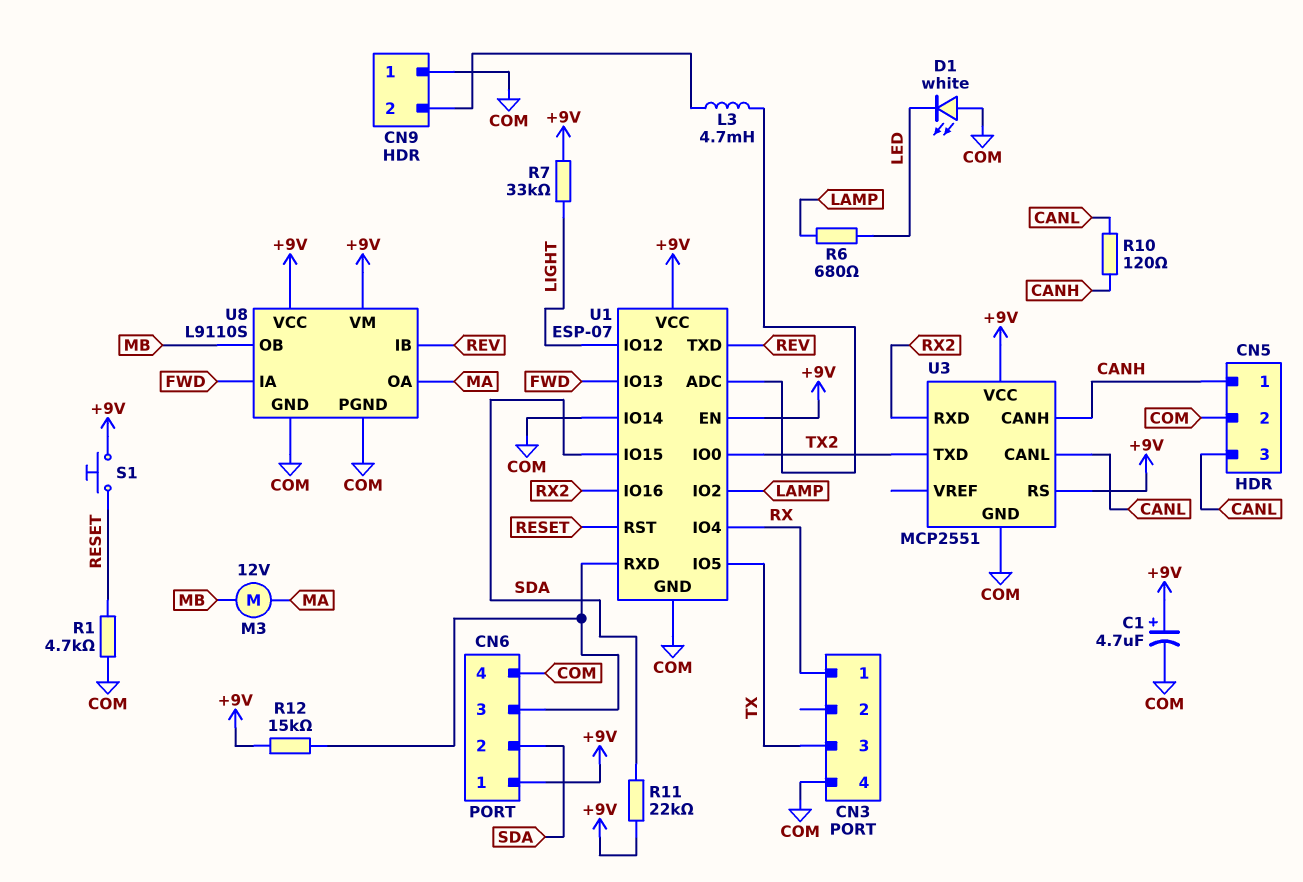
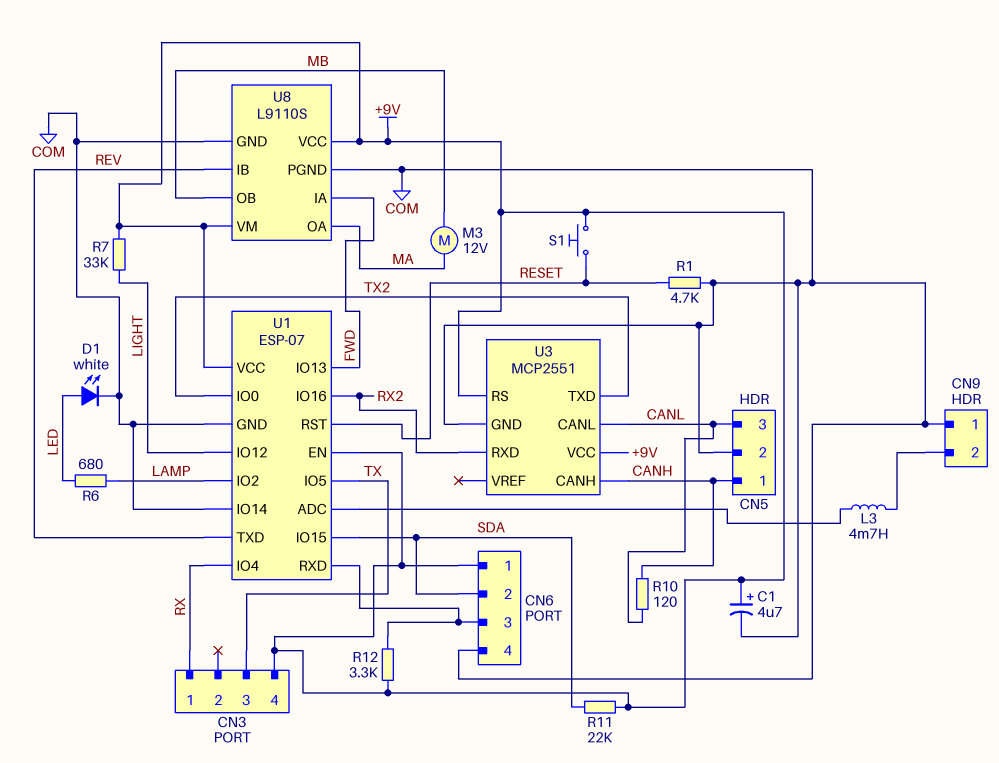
CN3 pin 4: COM -> +9V
D1: LED white (A COM, K LED) -> LED white (A LED, K COM)
R12: 15k (+9V, CN6/3) -> 3.3k (+9V, CN6/3)

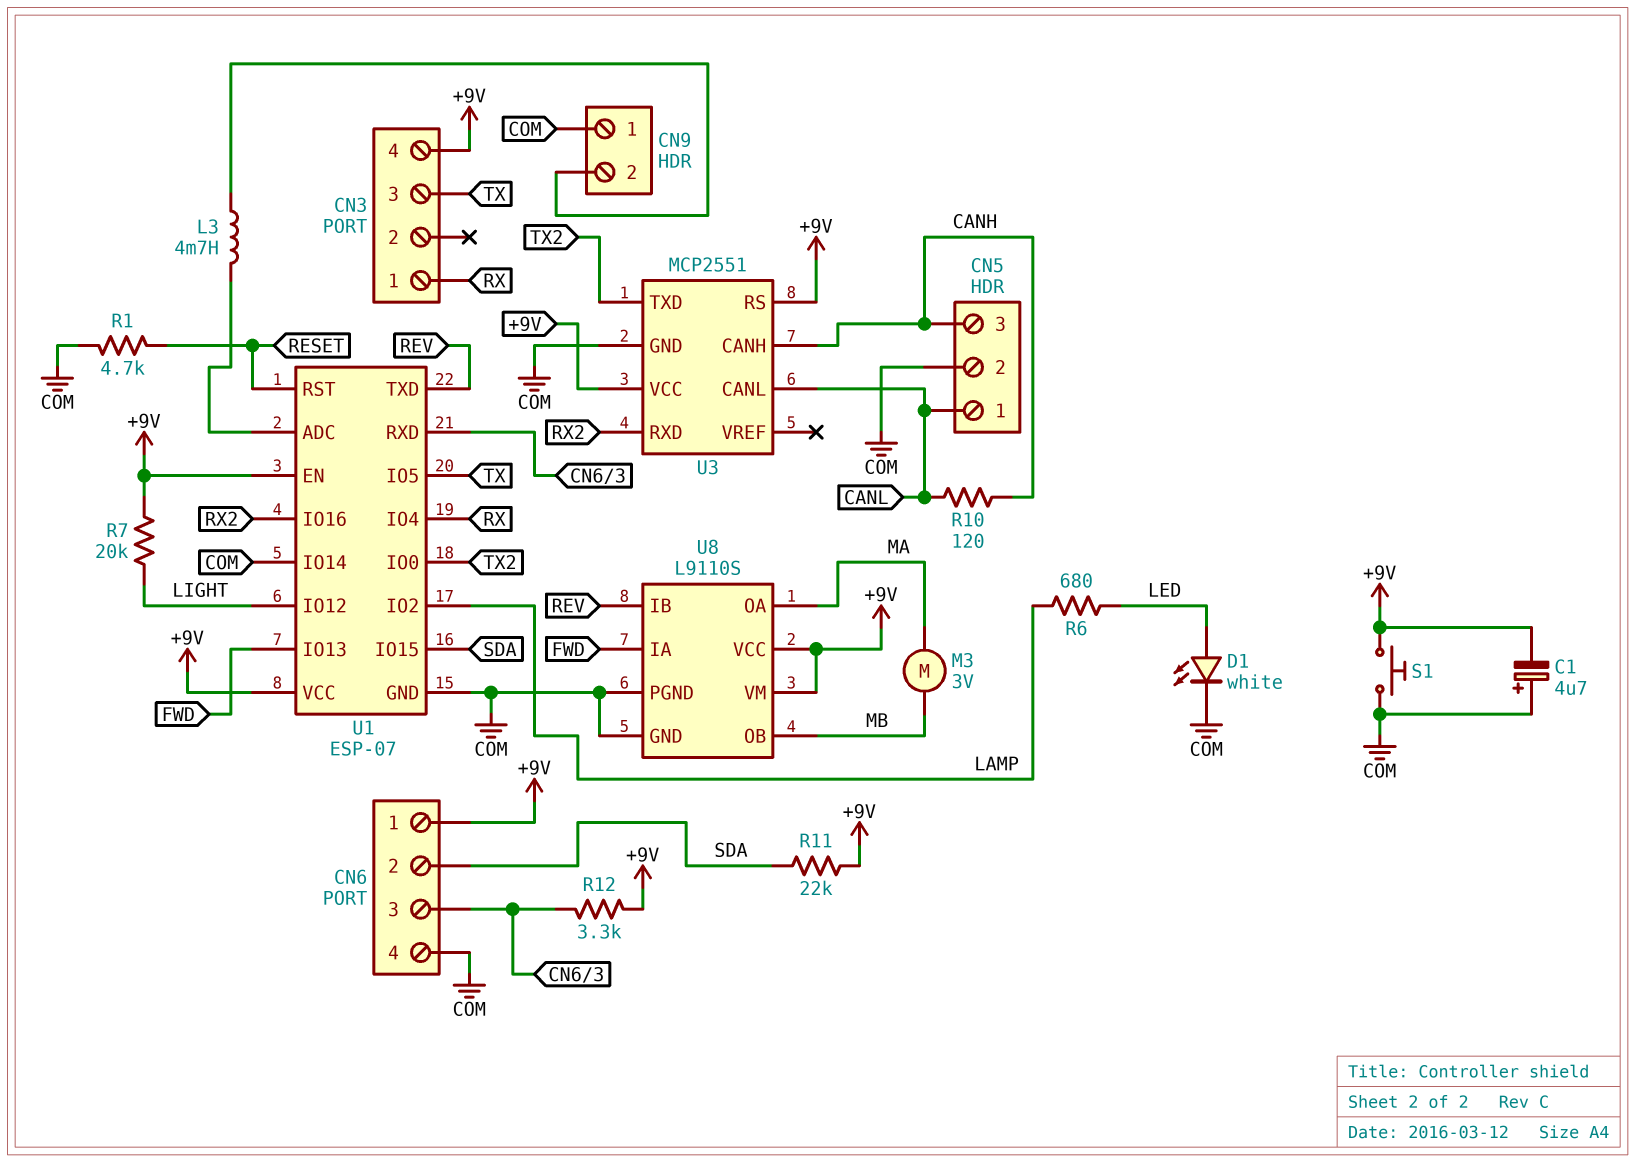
C1: 4.7uF (plus +9V, minus COM) -> 4.7uF (plus COM, minus +9V)
CN5 pin 1: CANH -> CANL
CN5 pin 3: CANL -> CANH
M3: motor 12V (MA, MB) -> motor 3V (MA, MB)
R7: 33k (+9V, LIGHT) -> 20k (+9V, LIGHT)
S1: button (+9V, RESET) -> button (+9V, COM)

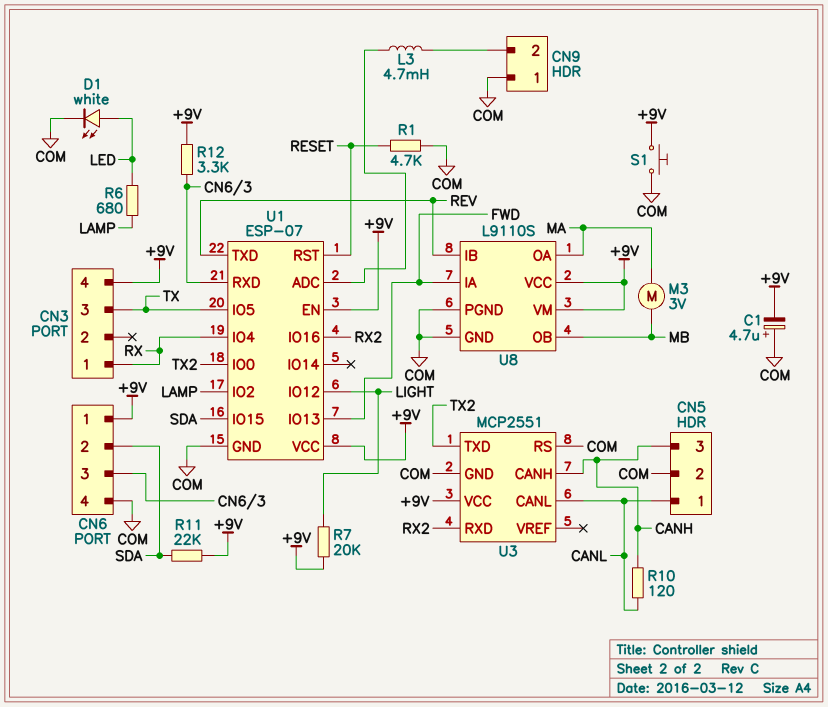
U1 pin IO14: COM -> none
U3 pin RS: +9V -> COM

